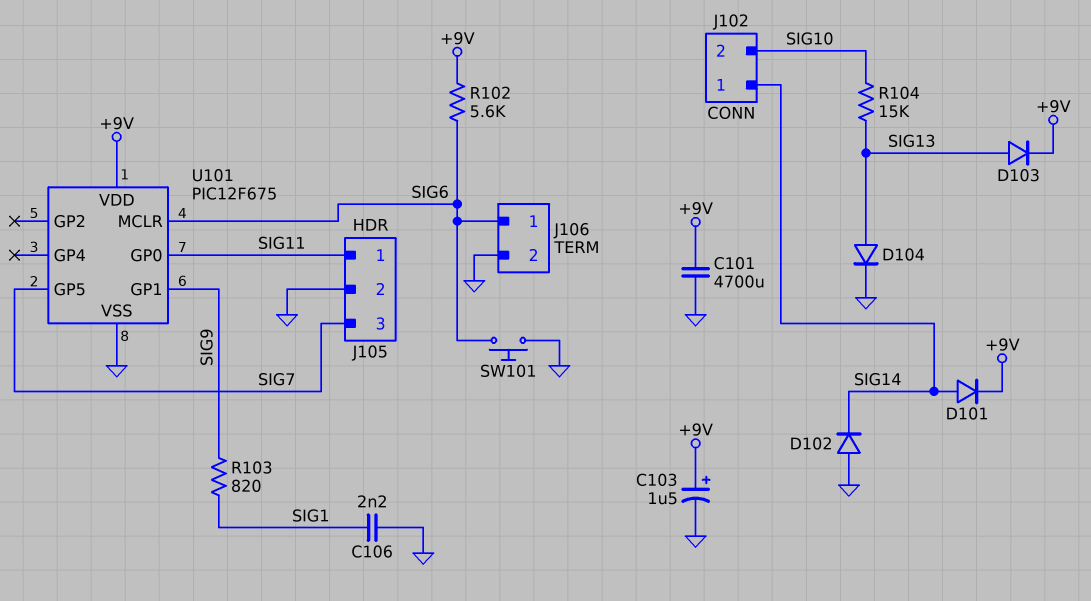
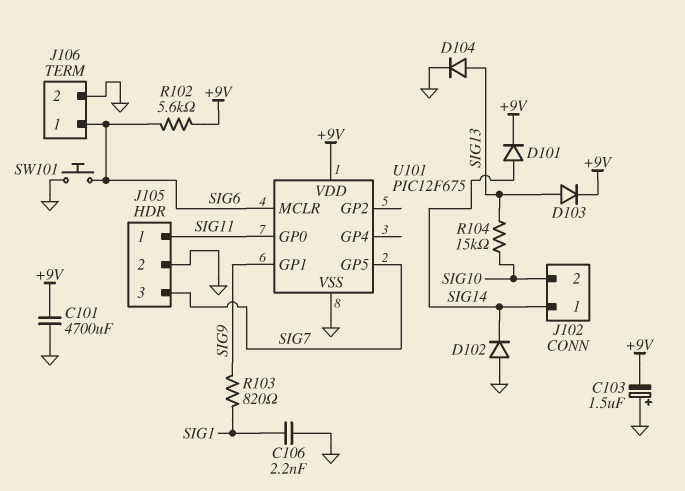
C103: 1.5uF (plus +9V, minus GND) -> 1.5uF (plus GND, minus +9V)

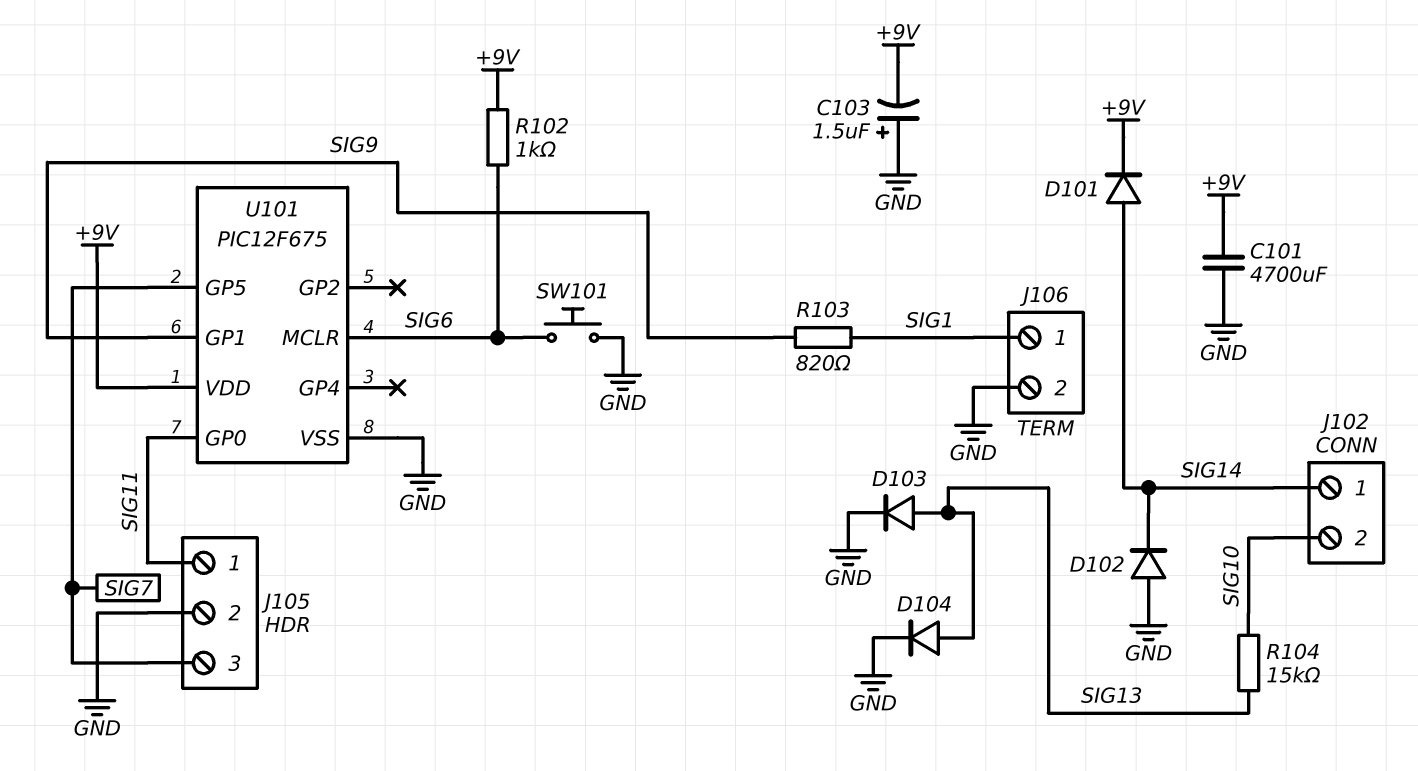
C106: 2.2nF (GND, SIG1) -> none
D103: diode (A SIG13, K +9V) -> diode (A SIG13, K GND)
J106 pin 1: SIG6 -> SIG1
R102: 5.6k (+9V, SIG6) -> 1k (+9V, SIG6)

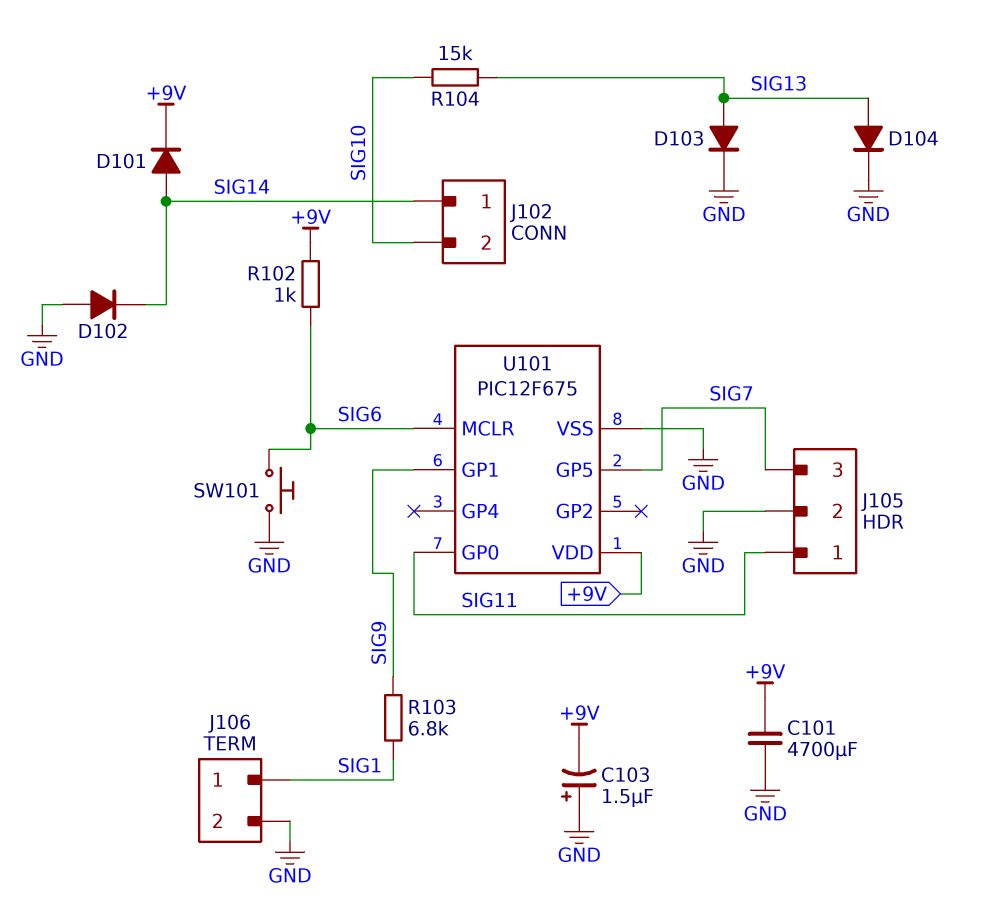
R103: 820 (SIG1, SIG9) -> 6.8k (SIG1, SIG9)

